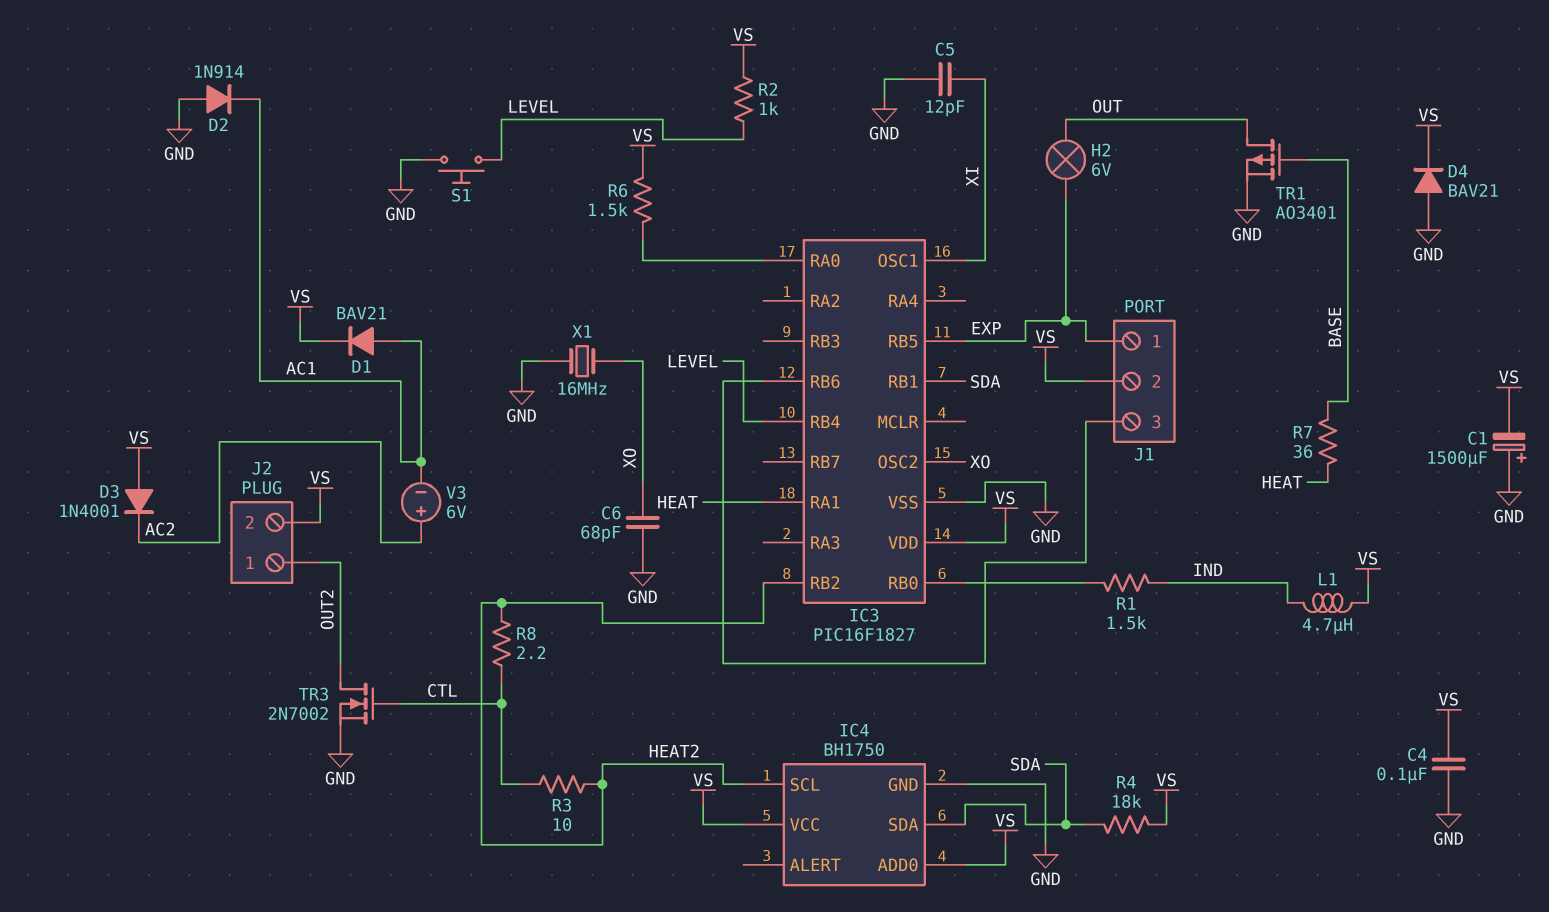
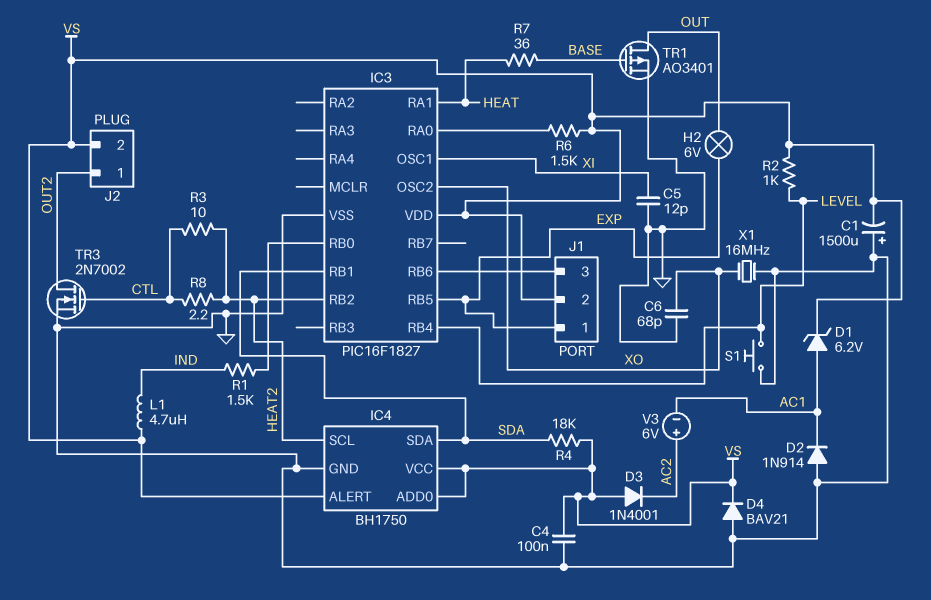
D1: diode BAV21 (A AC1, K VS) -> zener 6.2V (A AC1, K VS)
IC4 pin ALERT: none -> VS

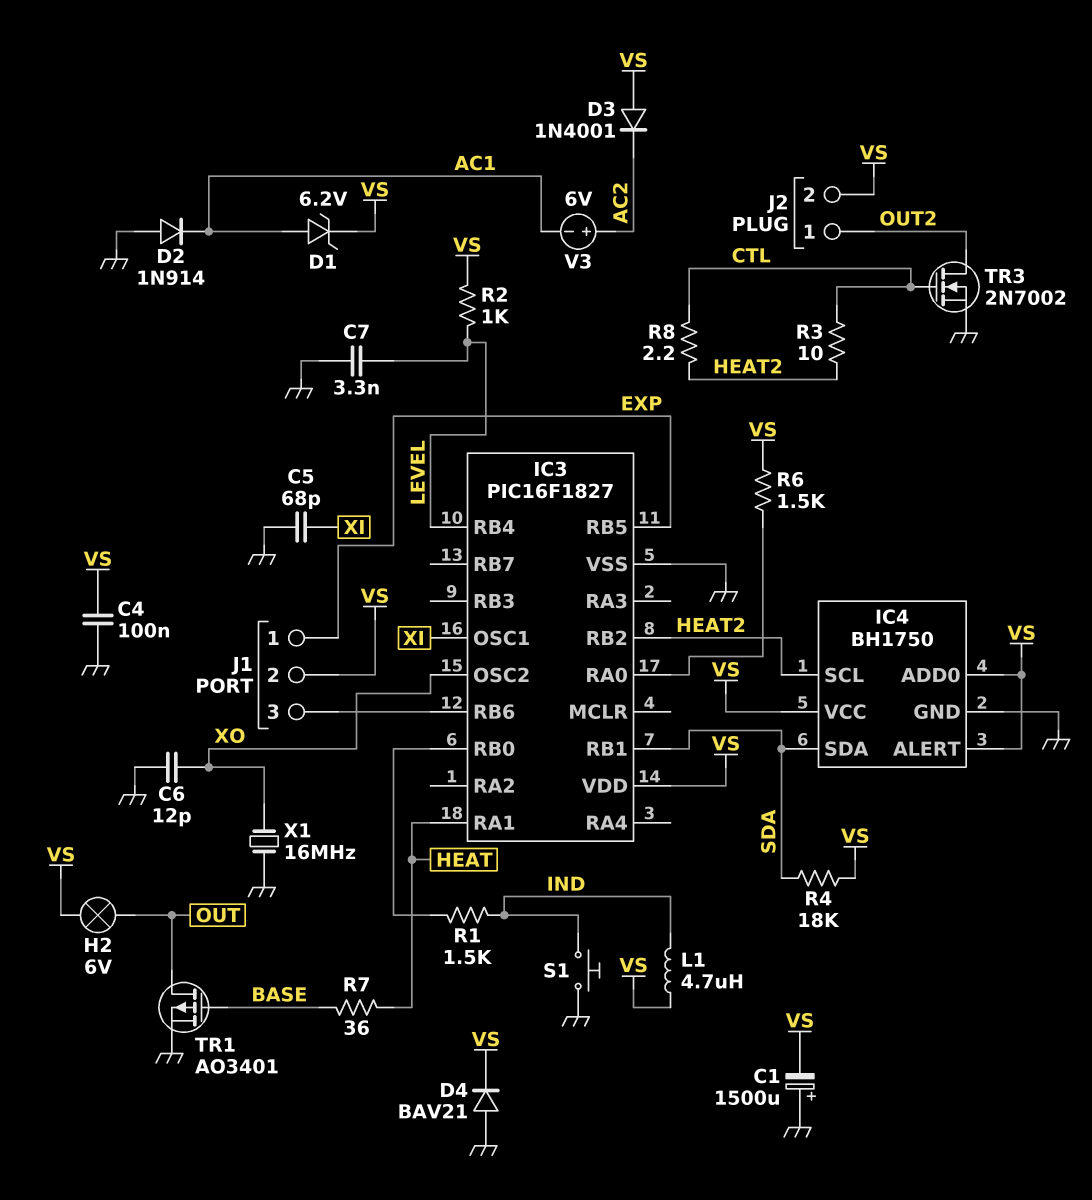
C5: 12pF (GND, XI) -> 68pF (GND, XI)
C6: 68pF (GND, XO) -> 12pF (GND, XO)
C7: none -> 3.3nF (GND, LEVEL)
H2: lamp 6V (EXP, OUT) -> lamp 6V (OUT, VS)
S1: button (GND, LEVEL) -> button (GND, IND)

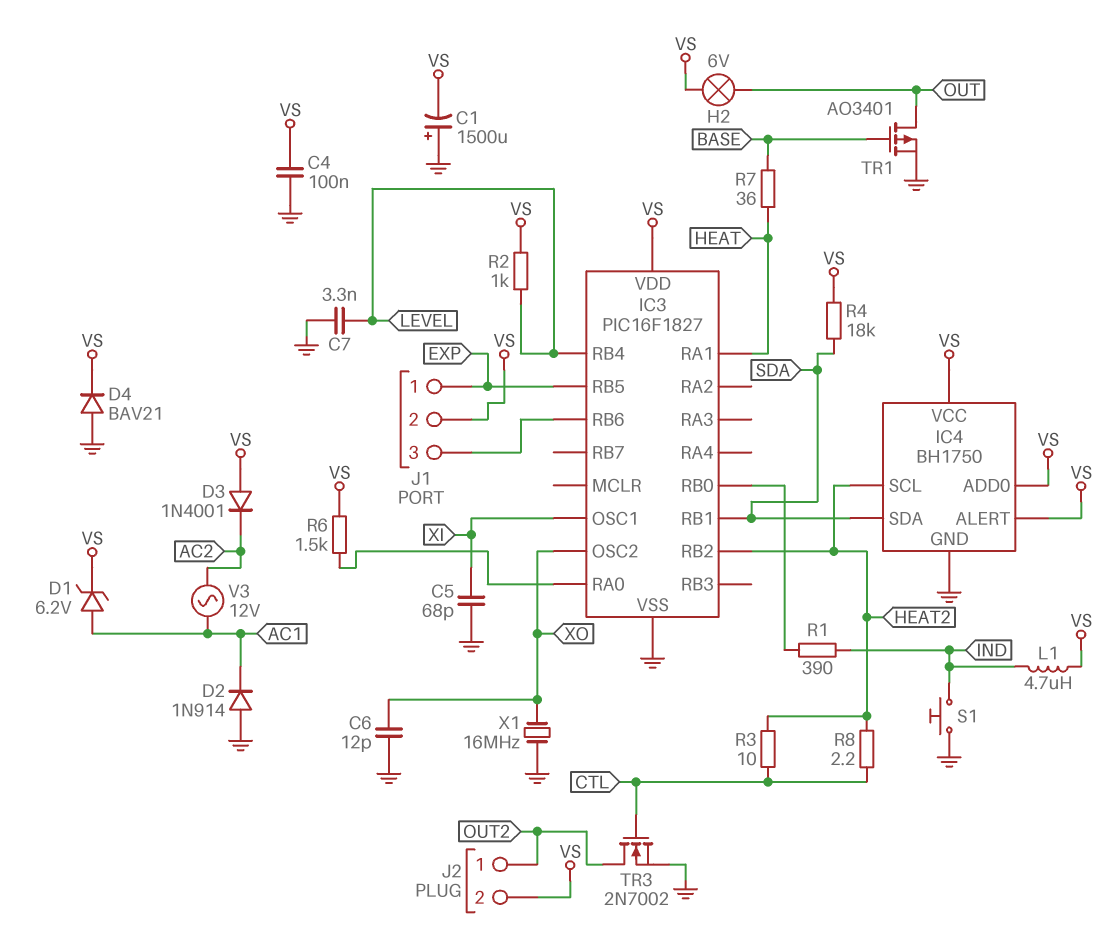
R1: 1.5k (IC3/RB0, IND) -> 390 (IC3/RB0, IND)
V3: 6V (plus AC2, minus AC1) -> AC 12V (AC1, AC2)

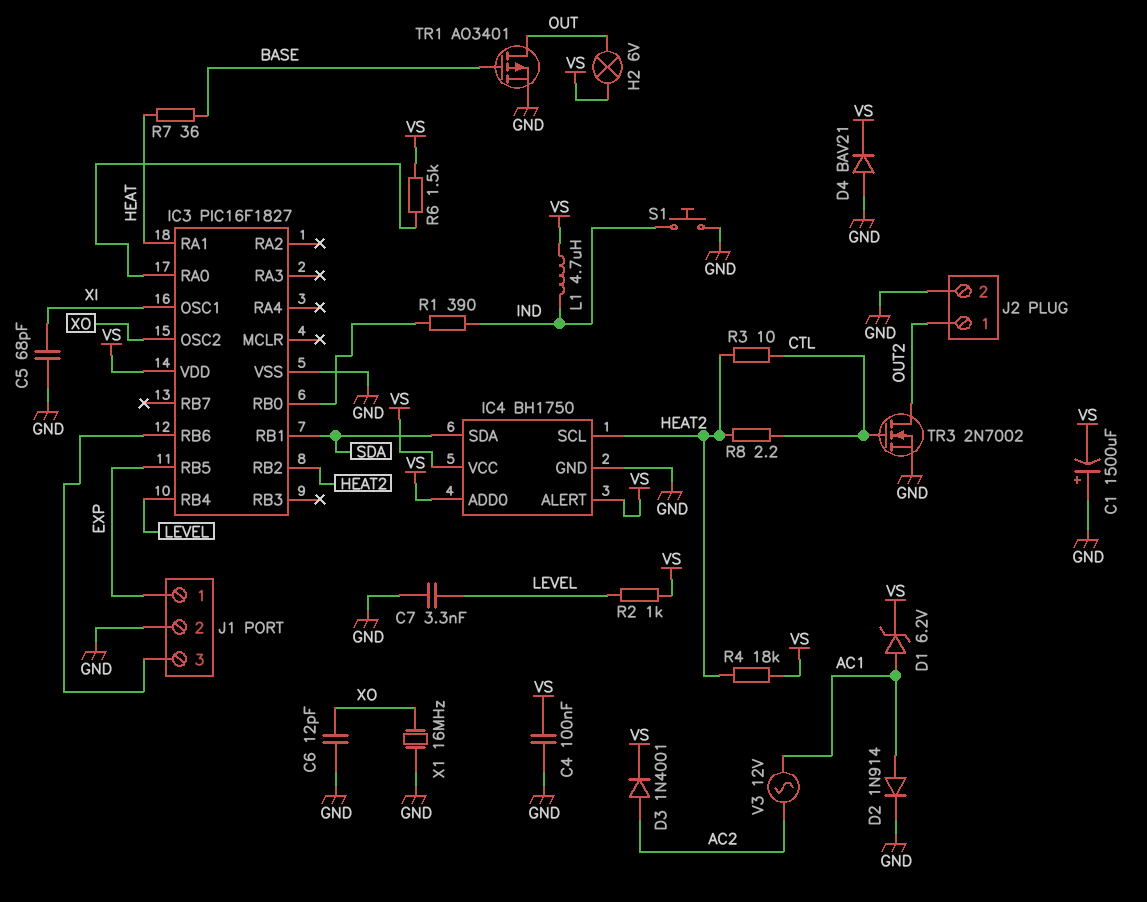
D2: diode 1N914 (A GND, K AC1) -> diode 1N914 (A AC1, K GND)
D3: diode 1N4001 (A VS, K AC2) -> diode 1N4001 (A AC2, K VS)
J1 pin 2: VS -> GND
J2 pin 2: VS -> GND
R4: 18k (SDA, VS) -> 18k (HEAT2, VS)

